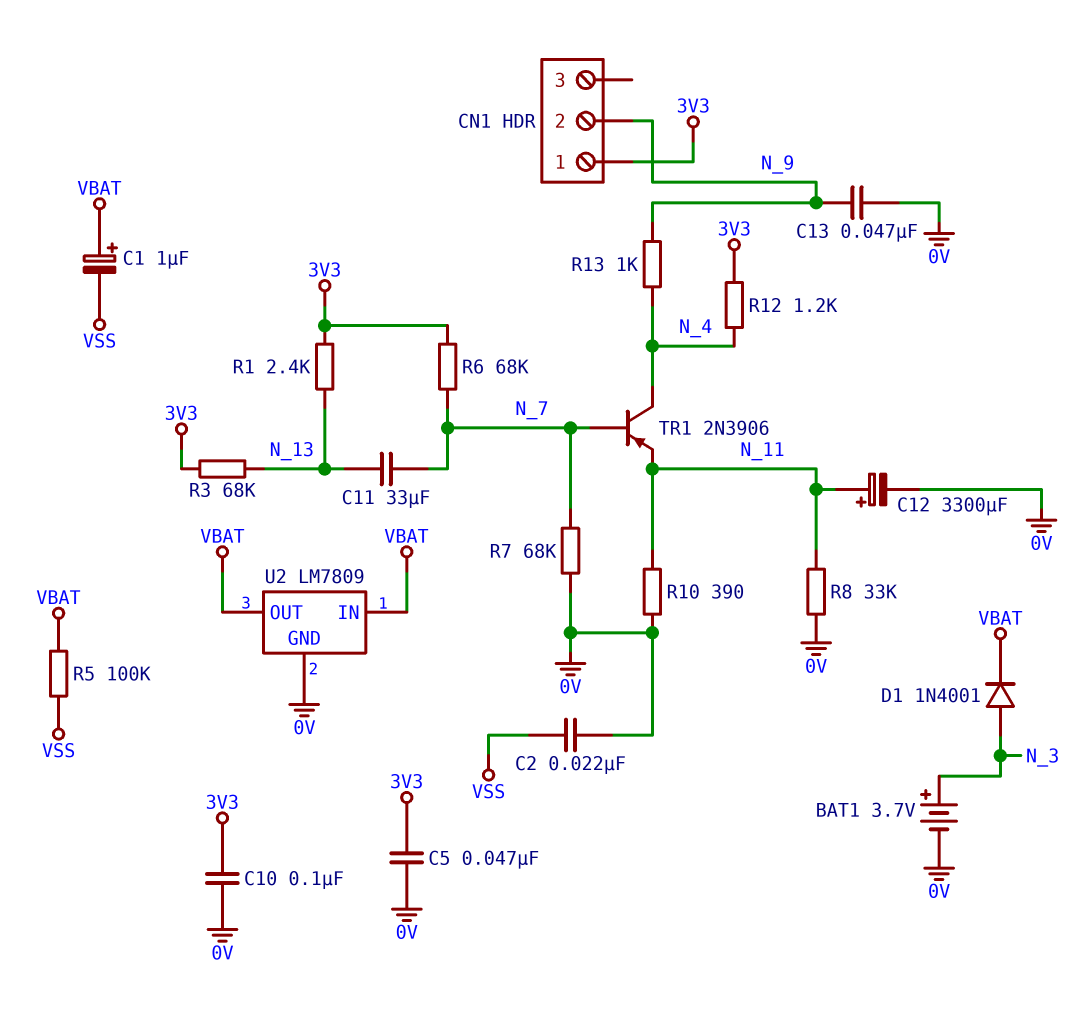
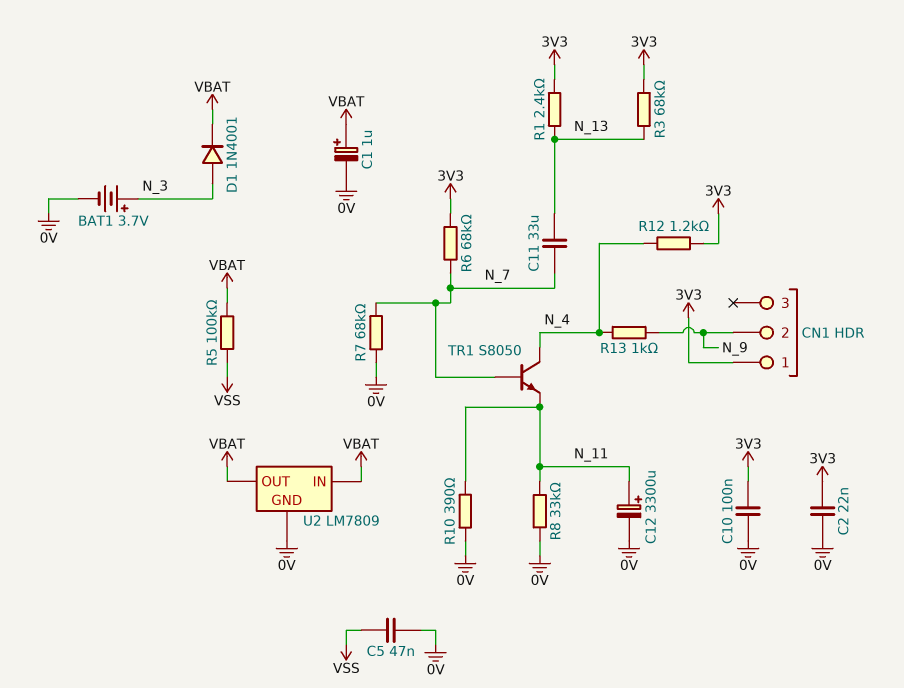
C1: 1uF (plus VBAT, minus VSS) -> 1uF (plus VBAT, minus 0V)
C2: 22nF (0V, VSS) -> 22nF (0V, 3V3)
C5: 47nF (0V, 3V3) -> 47nF (0V, VSS)
C13: 47nF (0V, N_9) -> none
TR1: PNP 2N3906 (B N_7, C N_4, E N_11) -> NPN S8050 (B N_7, C N_4, E N_11)

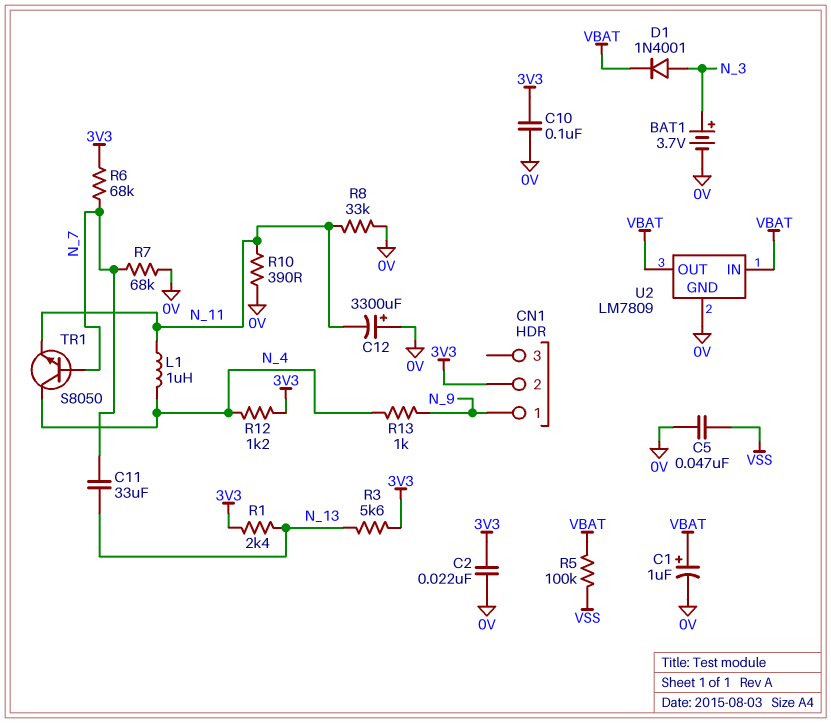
C12: 3300uF (plus N_11, minus 0V) -> 3300uF (plus 0V, minus N_11)
CN1 pin 1: 3V3 -> N_9
CN1 pin 2: N_9 -> 3V3
L1: none -> 1uH (N_4, N_11)
R3: 68k (3V3, N_13) -> 5.6k (3V3, N_13)

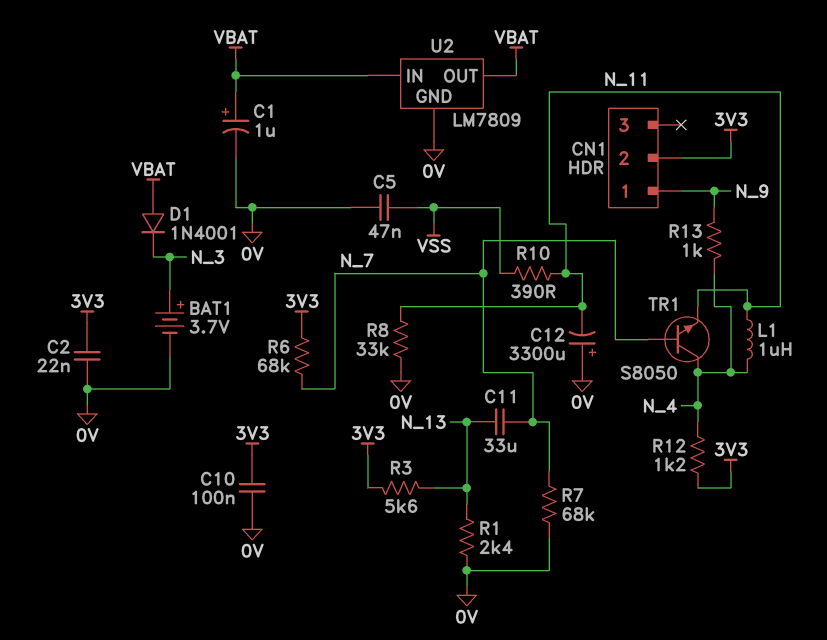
D1: diode 1N4001 (A N_3, K VBAT) -> diode 1N4001 (A VBAT, K N_3)
R1: 2.4k (3V3, N_13) -> 2.4k (0V, N_13)
R5: 100k (VBAT, VSS) -> none
R10: 390 (0V, N_11) -> 390 (N_11, VSS)

